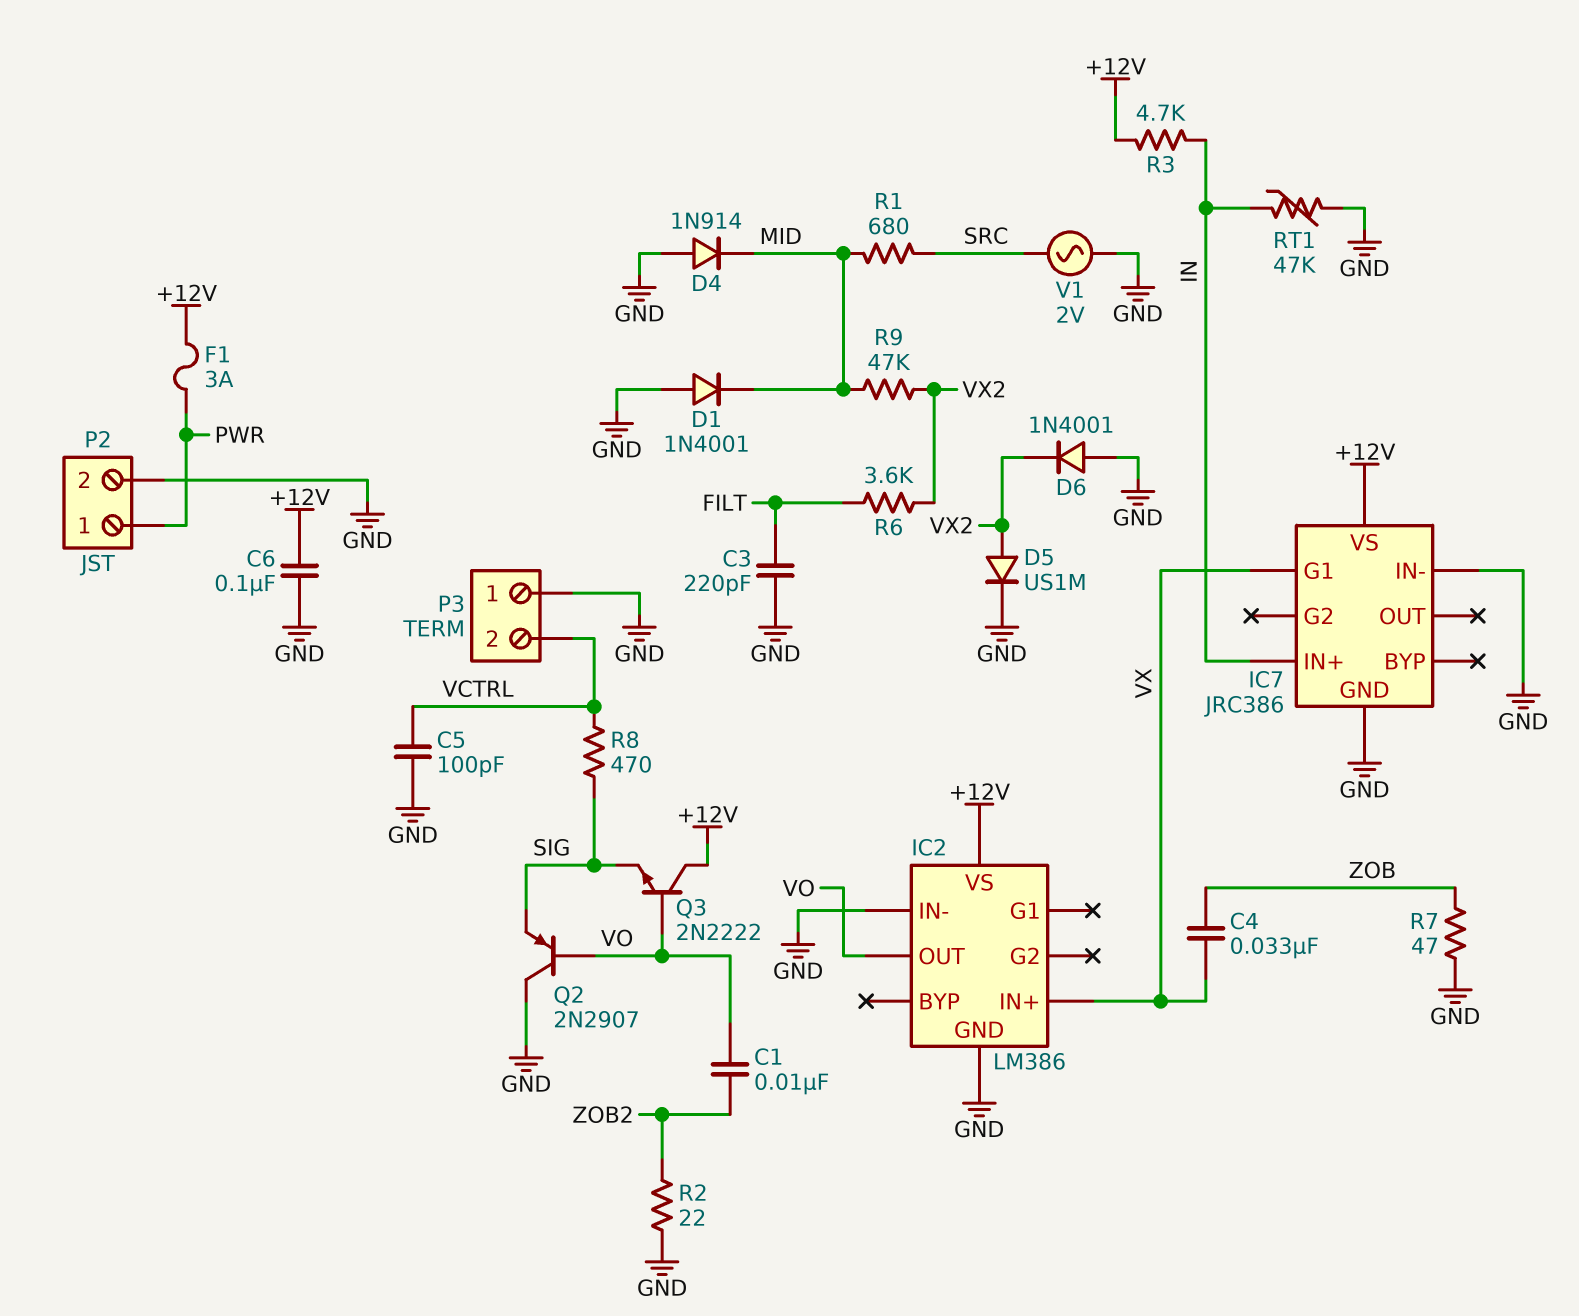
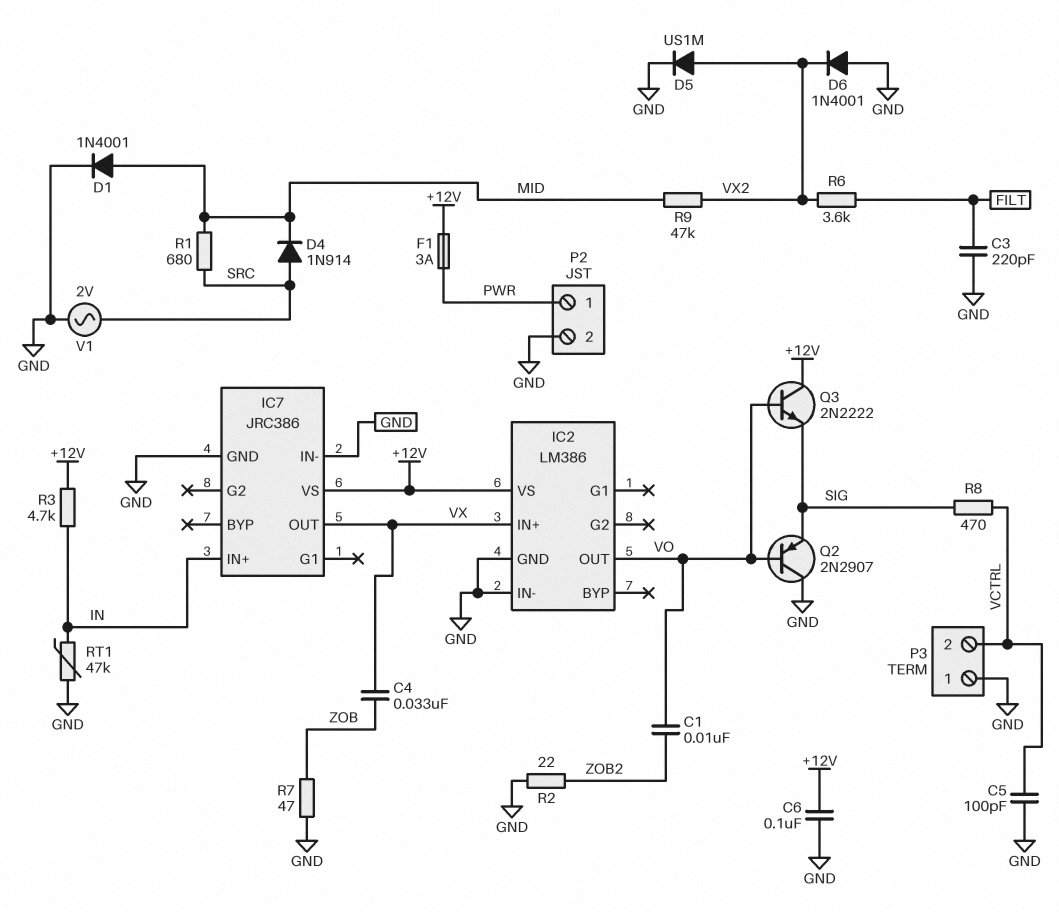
D1: diode 1N4001 (A GND, K MID) -> diode 1N4001 (A MID, K GND)
D4: diode 1N914 (A GND, K MID) -> diode 1N914 (A SRC, K MID)
IC7 pin G1: VX -> none
IC7 pin OUT: none -> VX

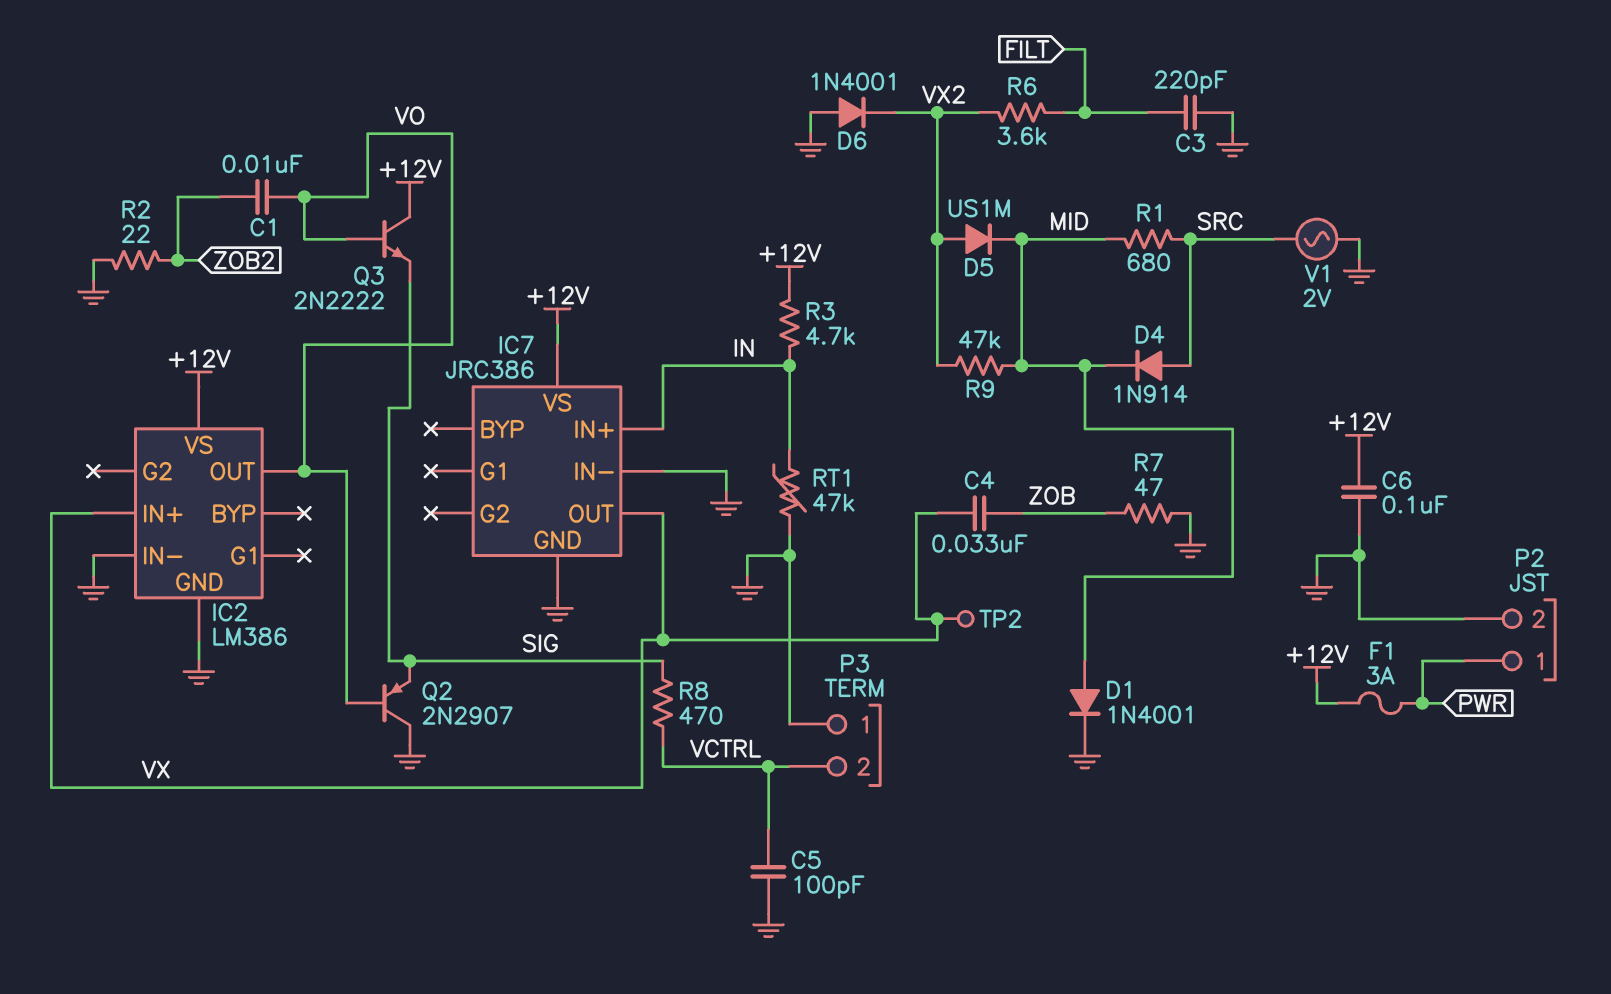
D5: diode US1M (A VX2, K GND) -> diode US1M (A VX2, K MID)
TP2: none -> test point (VX)

